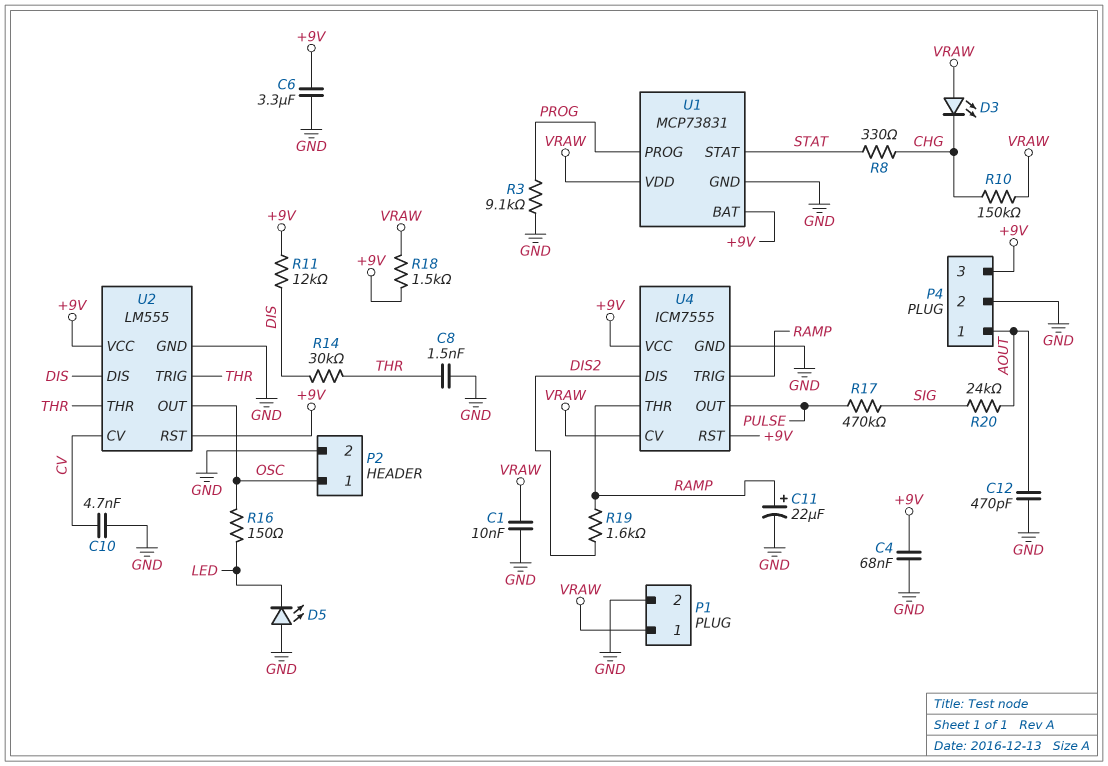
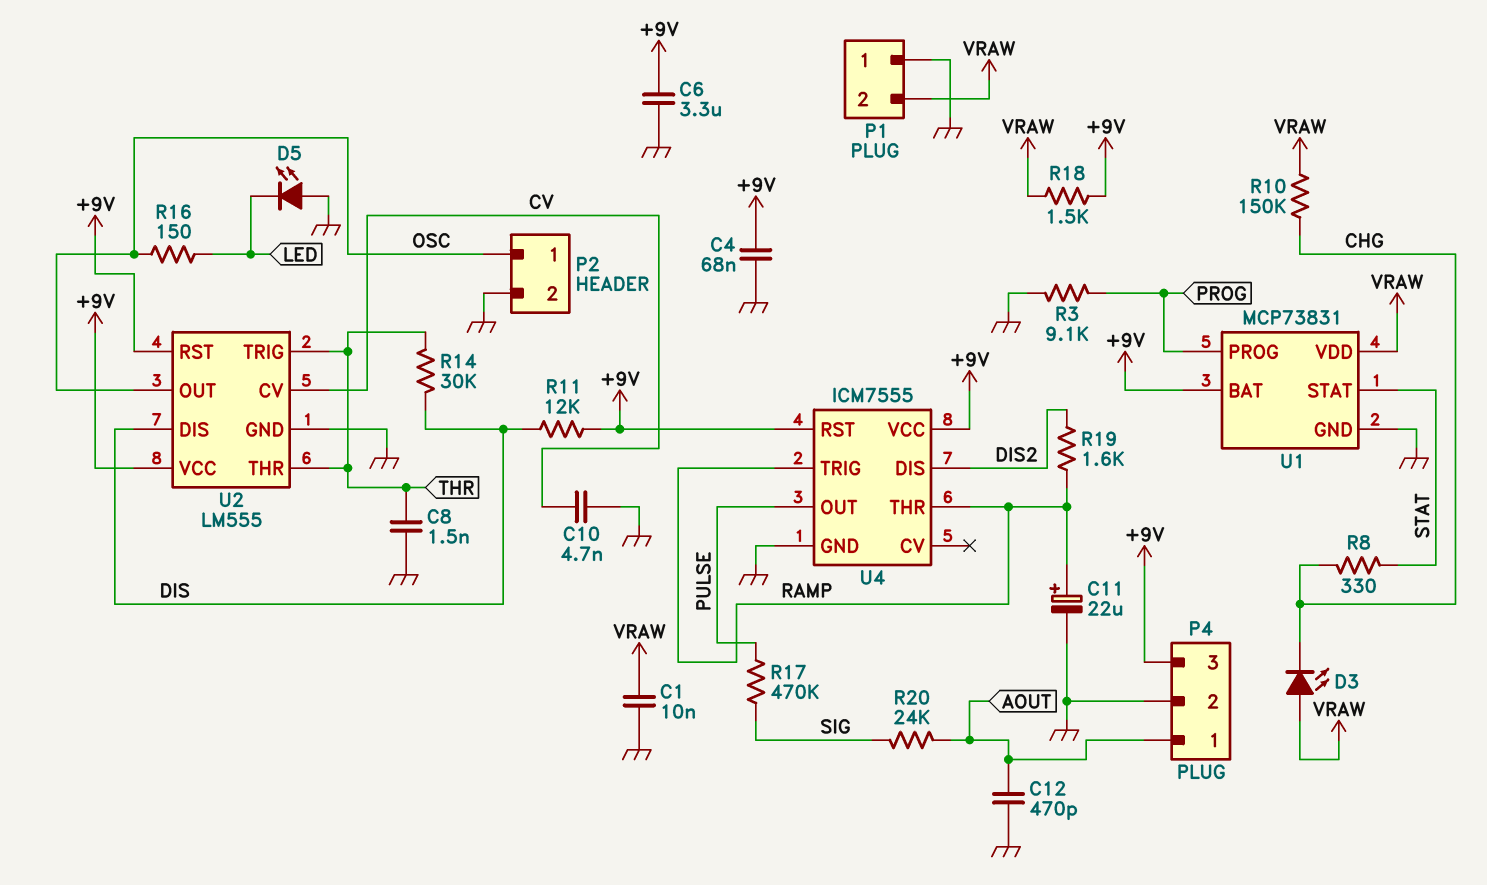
P1 pin 1: VRAW -> GND
P1 pin 2: GND -> VRAW
U4 pin CV: VRAW -> none

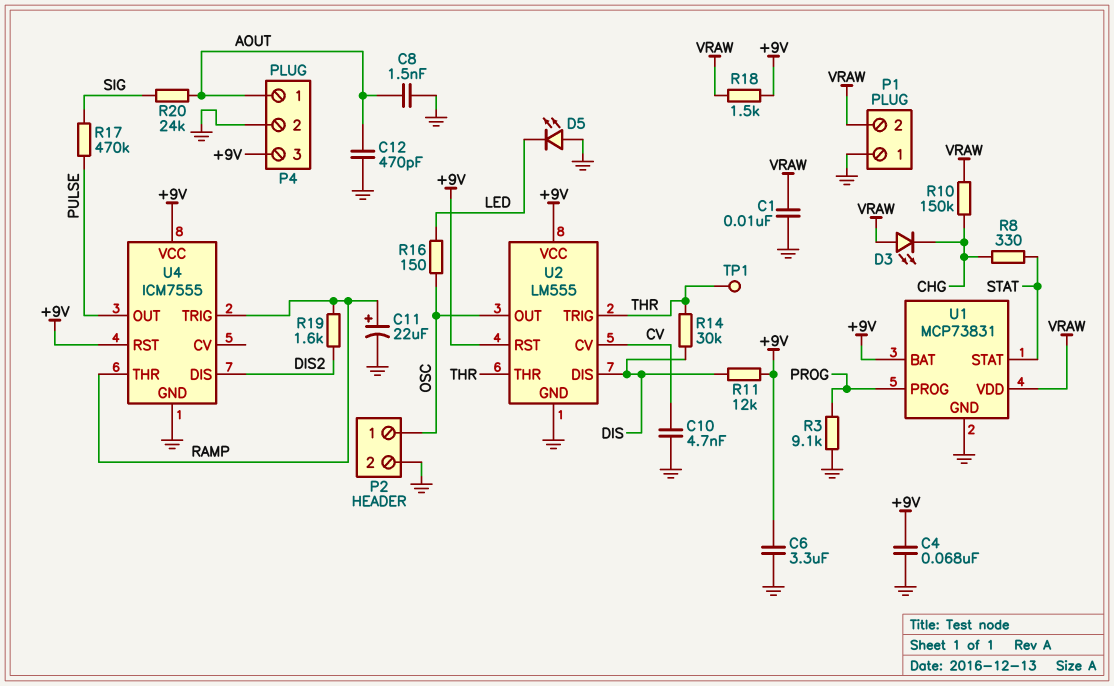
C8: 1.5nF (GND, THR) -> 1.5nF (AOUT, GND)
TP1: none -> test point (THR)

